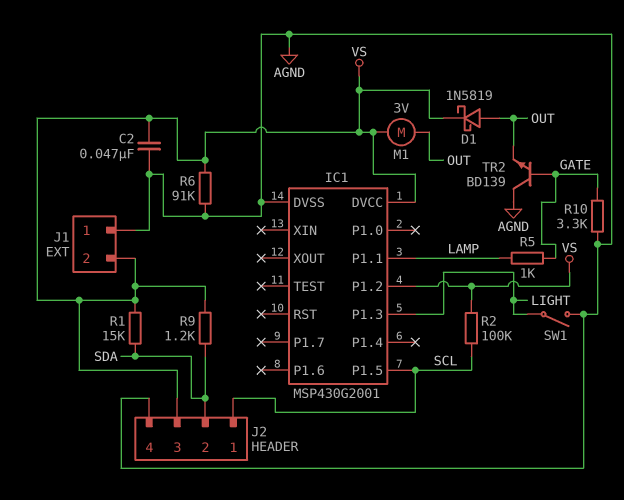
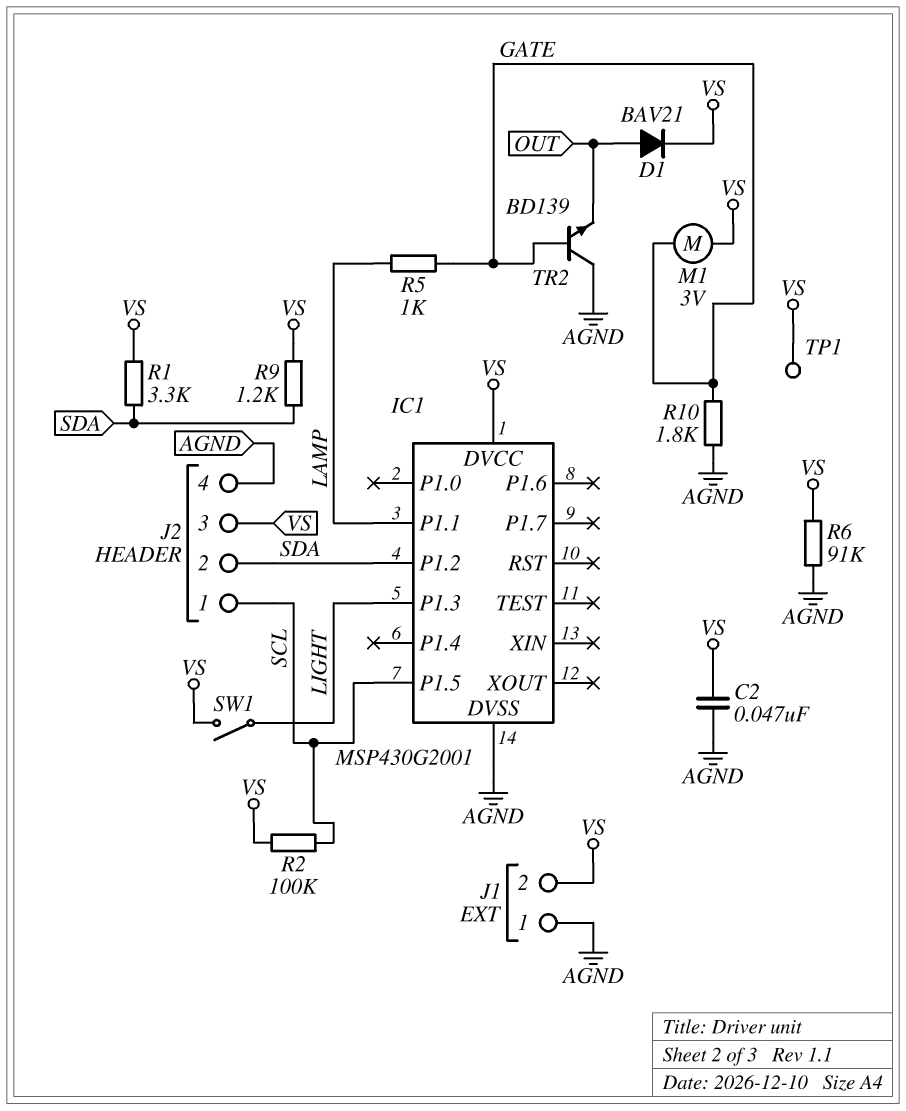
D1: schottky 1N5819 (A OUT, K VS) -> diode BAV21 (A OUT, K VS)
IC1 pin P1.2: VS -> SDA
M1: motor 3V (OUT, VS) -> motor 3V (GATE, VS)
R1: 15k (SDA, VS) -> 3.3k (SDA, VS)
R10: 3.3k (AGND, GATE) -> 1.8k (AGND, GATE)
SW1: switch (AGND, LIGHT) -> switch (LIGHT, VS)
TP1: none -> test point (VS)

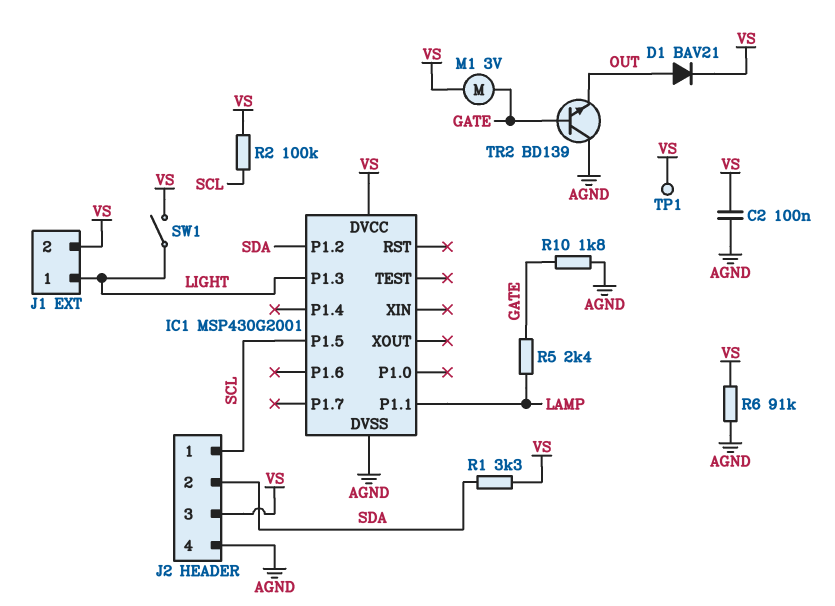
C2: 47nF (AGND, VS) -> 100nF (AGND, VS)
J1 pin 1: AGND -> LIGHT
R5: 1k (GATE, LAMP) -> 2.4k (GATE, LAMP)
R9: 1.2k (SDA, VS) -> none

